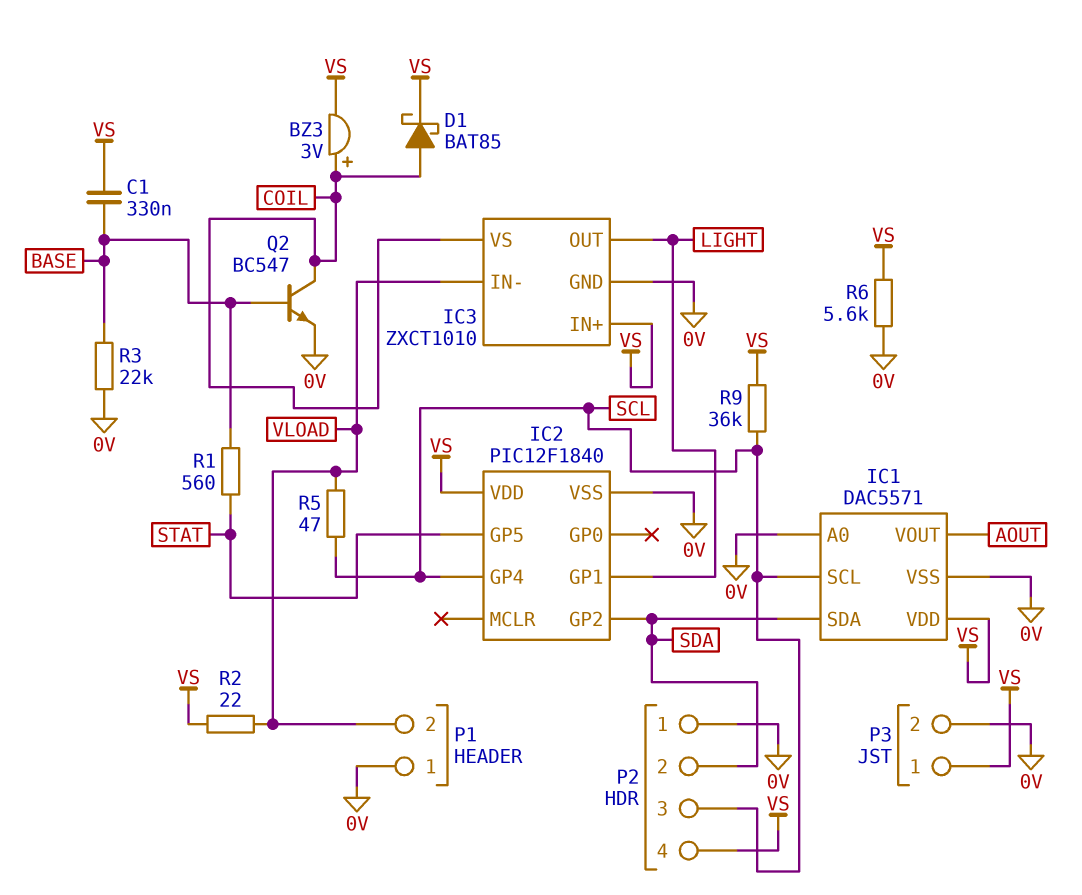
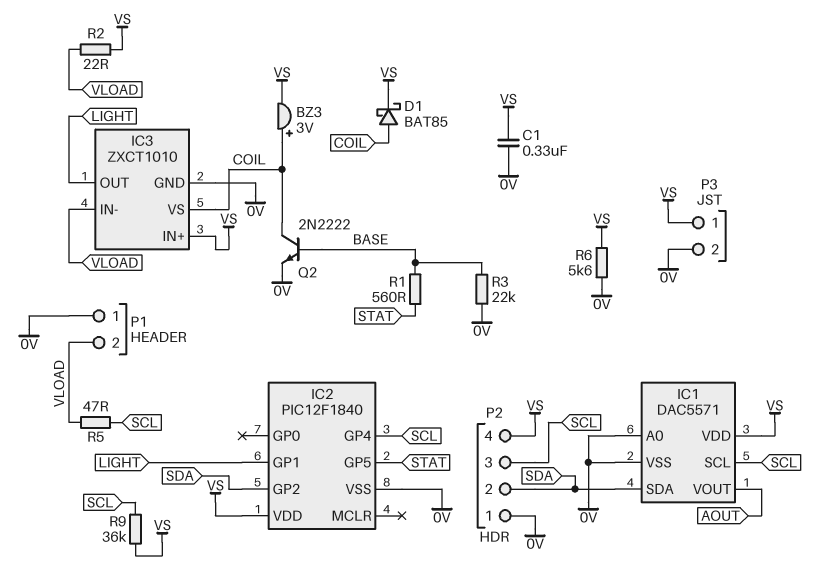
C1: 330nF (BASE, VS) -> 330nF (0V, VS)
Q2: NPN BC547 (B BASE, C COIL, E 0V) -> NPN 2N2222 (B BASE, C COIL, E 0V)

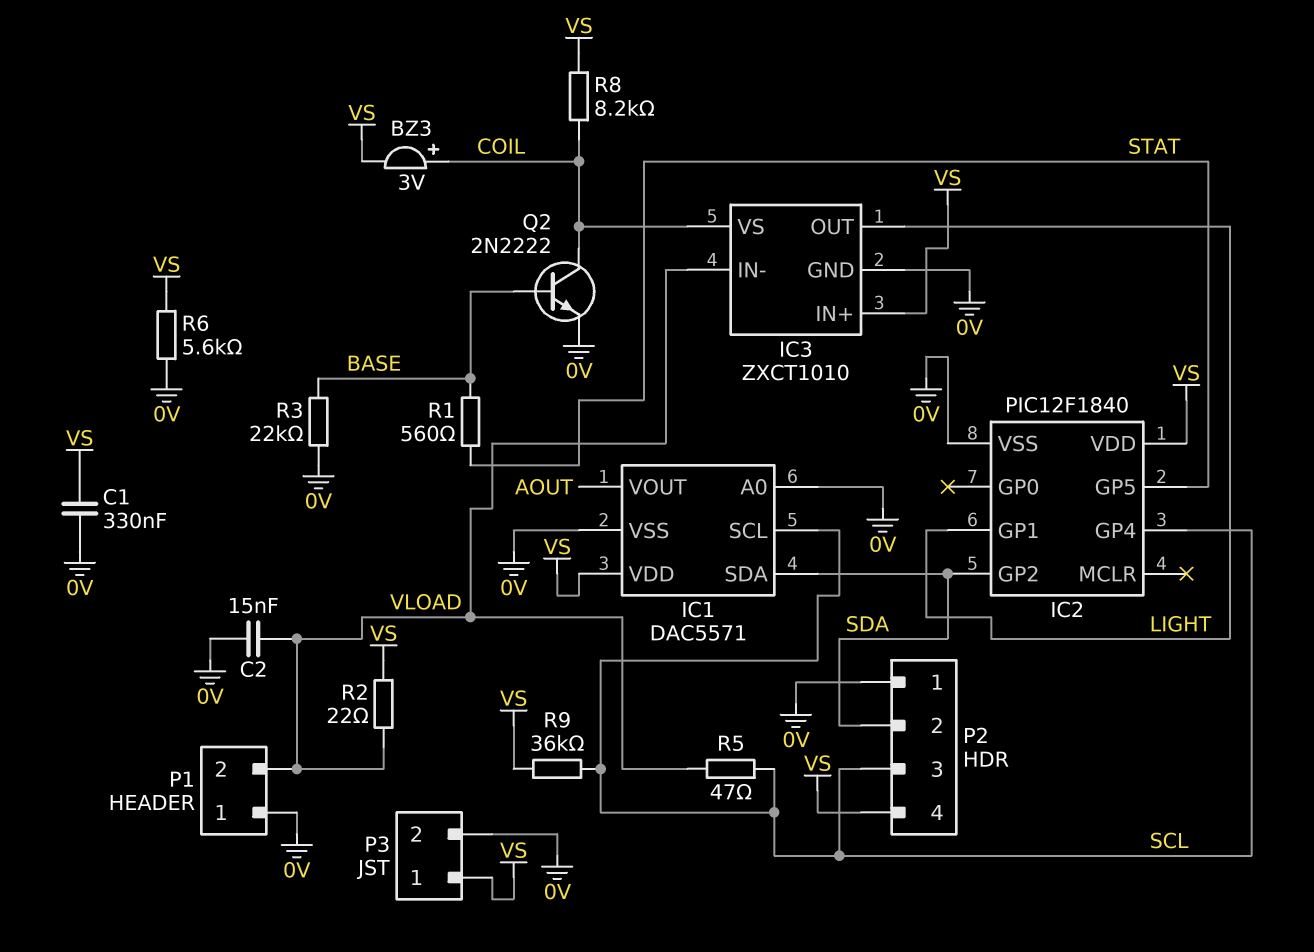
C2: none -> 15nF (0V, VLOAD)
D1: schottky BAT85 (A COIL, K VS) -> none
R8: none -> 8.2k (COIL, VS)

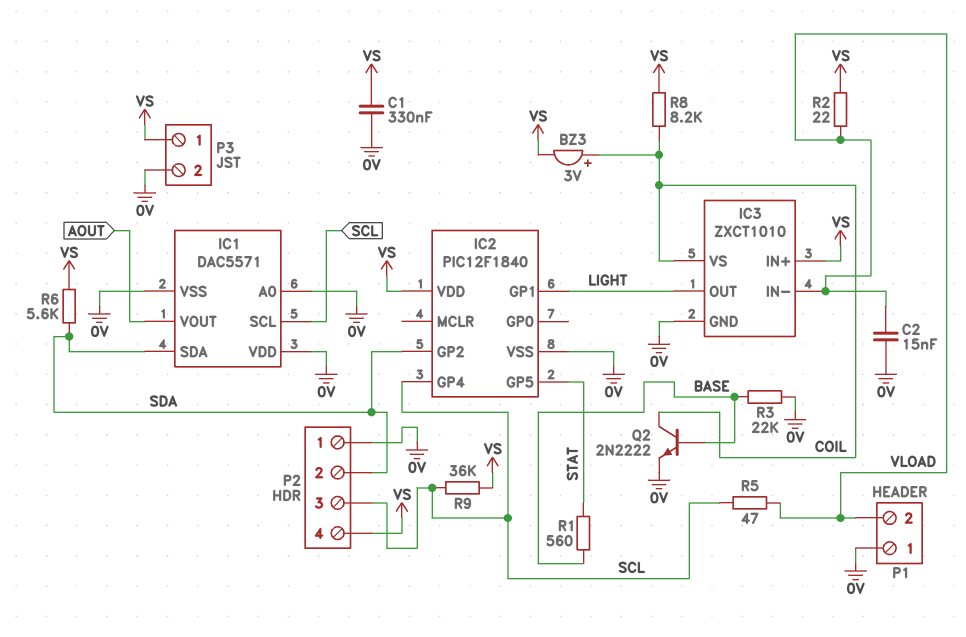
IC1 pin VDD: VS -> 0V
R6: 5.6k (0V, VS) -> 5.6k (SDA, VS)

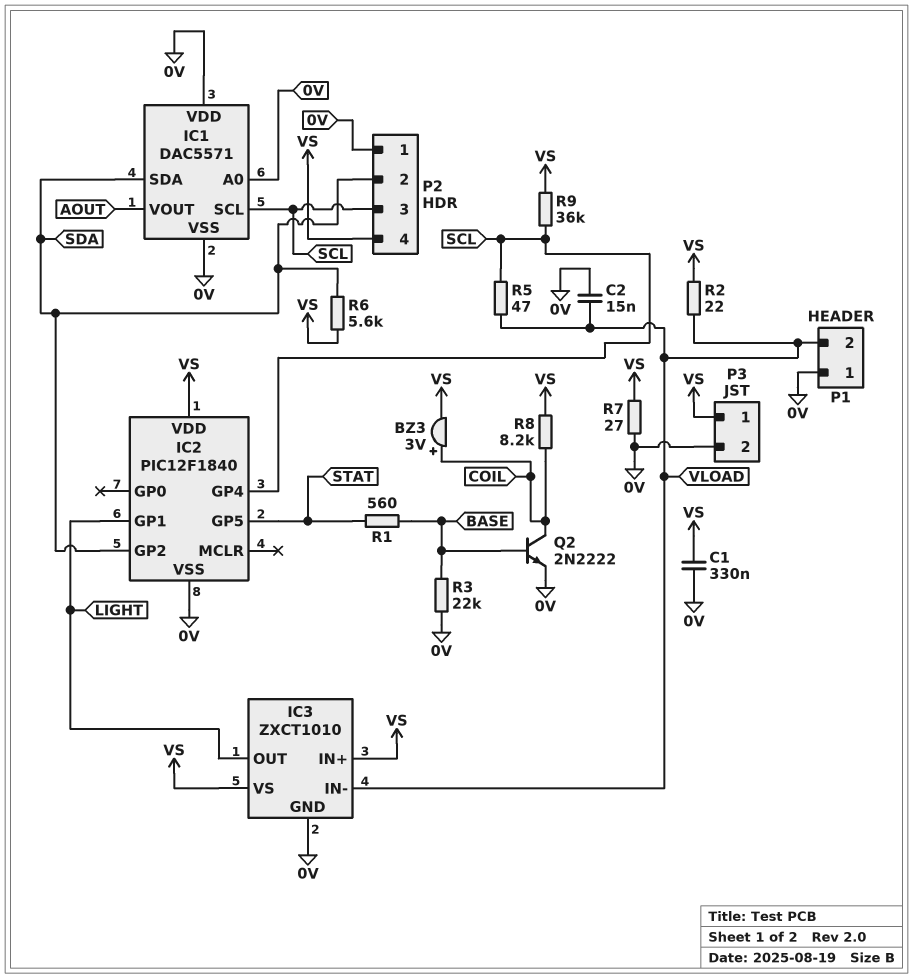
IC3 pin VS: COIL -> VS
R7: none -> 27 (0V, VS)

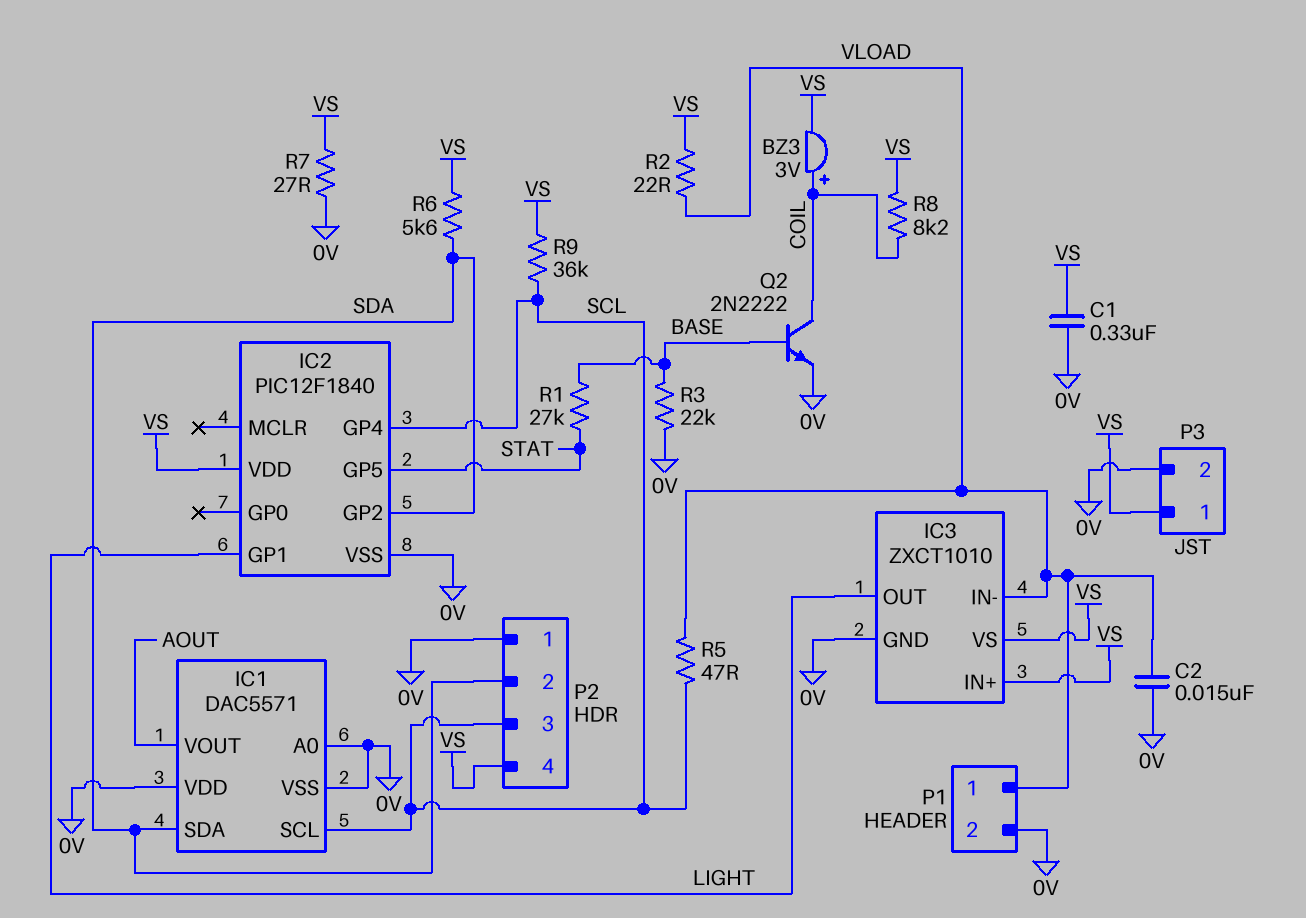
P1 pin 1: 0V -> VLOAD
P1 pin 2: VLOAD -> 0V
R1: 560 (BASE, STAT) -> 27k (BASE, STAT)

